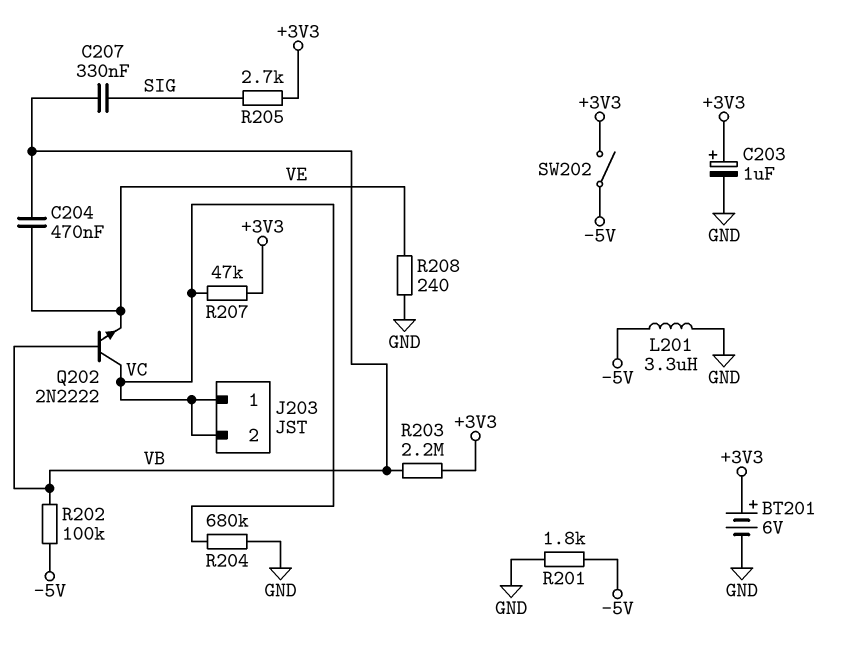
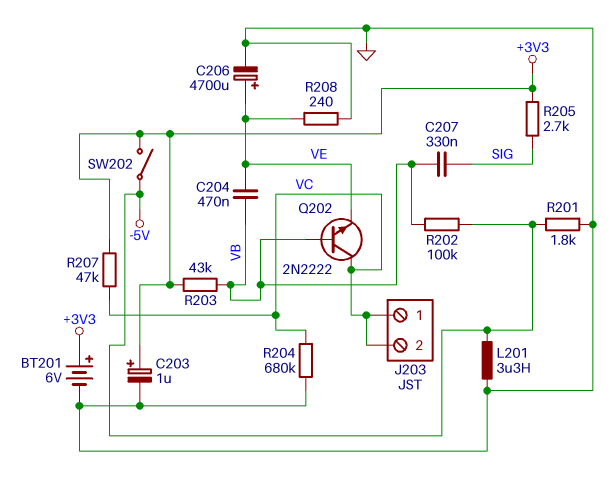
C206: none -> 4700uF (plus VE, minus GND)
R203: 2.2M (+3V3, VB) -> 43k (+3V3, VB)

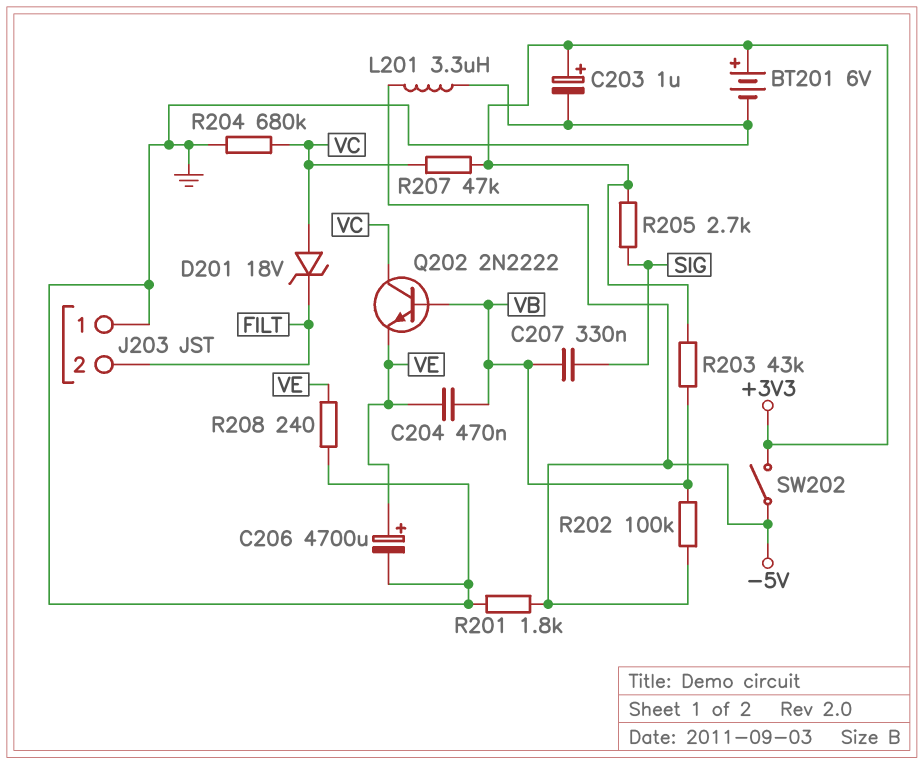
D201: none -> zener 18V (A VC, K FILT)
J203 pin 1: VC -> GND
J203 pin 2: VC -> FILT

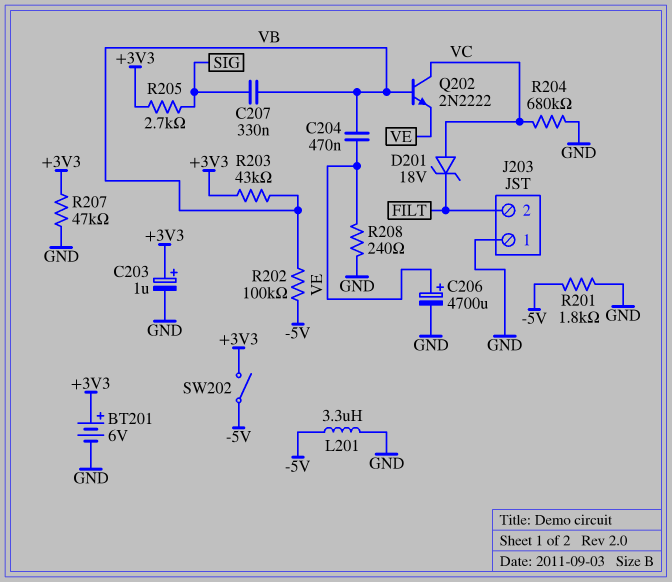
R207: 47k (+3V3, VC) -> 47k (+3V3, GND)

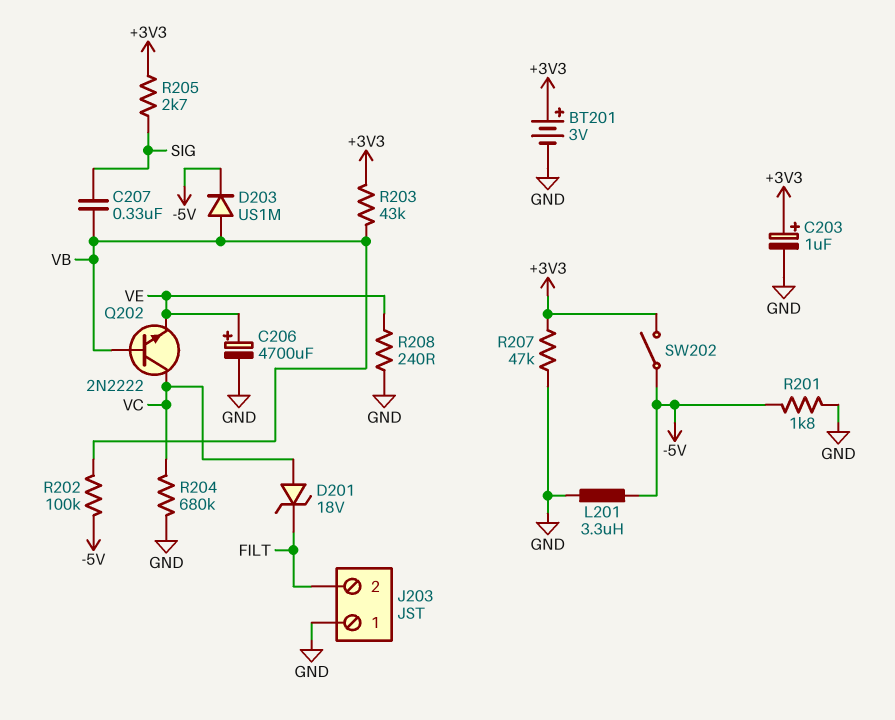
BT201: 6V (plus +3V3, minus GND) -> 3V (plus +3V3, minus GND)
C204: 470nF (VB, VE) -> none
D203: none -> diode US1M (A VB, K -5V)

